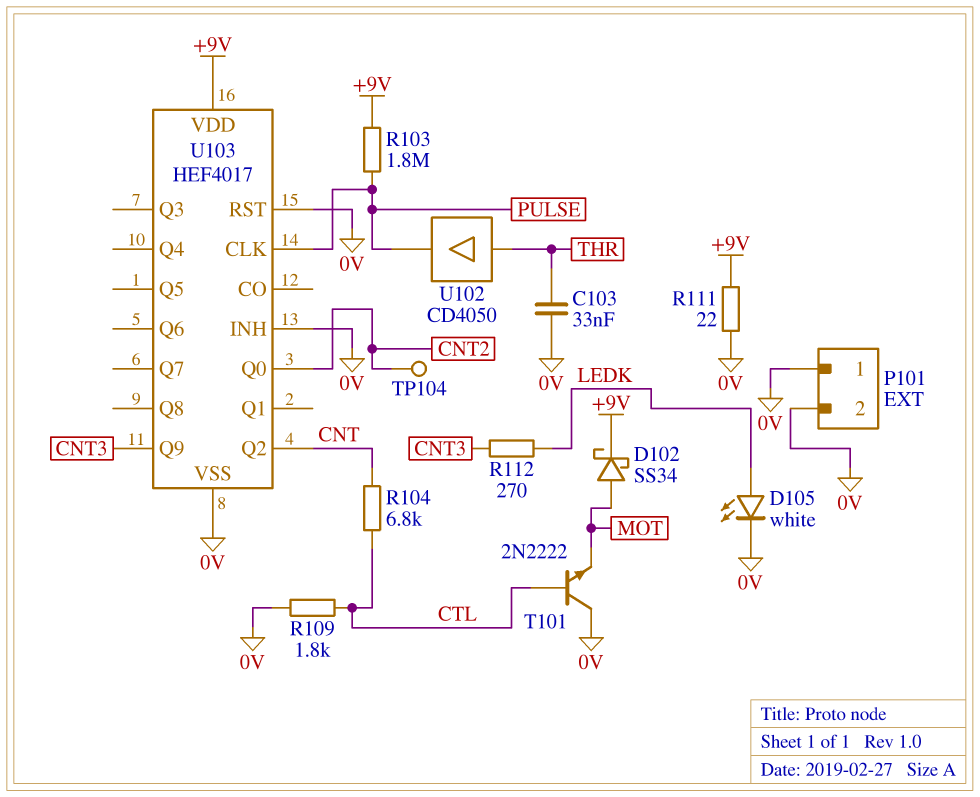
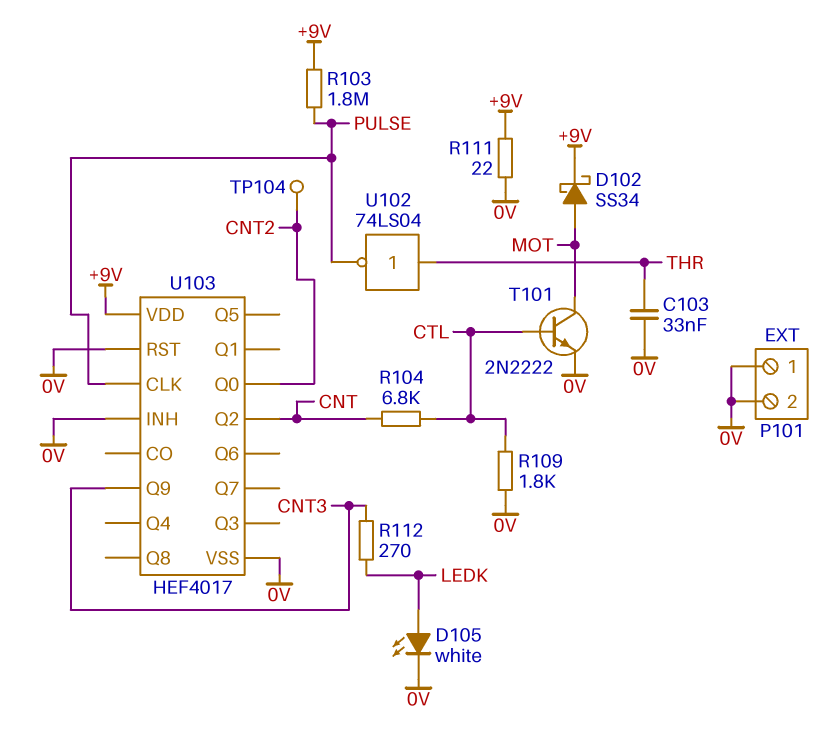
T101: NPN 2N2222 (B CTL, C 0V, E MOT) -> NPN 2N2222 (B CTL, C MOT, E 0V)
U102: buffer CD4050 (in THR, out PULSE) -> NOT 74LS04 (in THR, out PULSE)

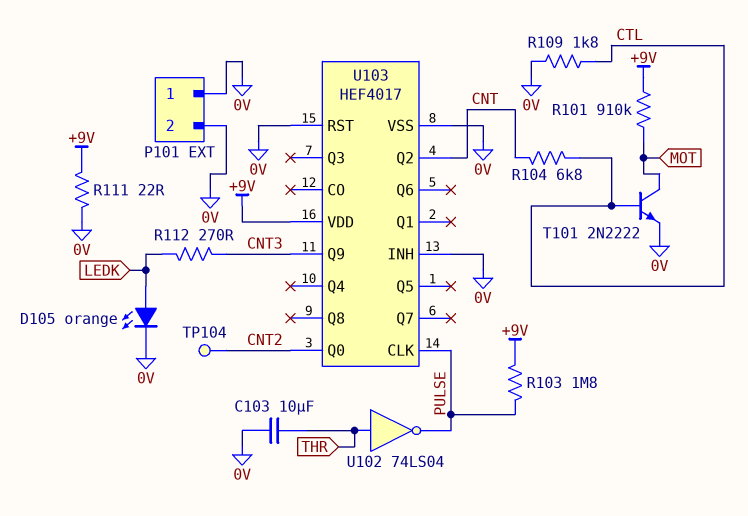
C103: 33nF (0V, THR) -> 10uF (0V, THR)
D102: schottky SS34 (A MOT, K +9V) -> none
D105: LED white (A LEDK, K 0V) -> LED orange (A LEDK, K 0V)
R101: none -> 910k (+9V, MOT)

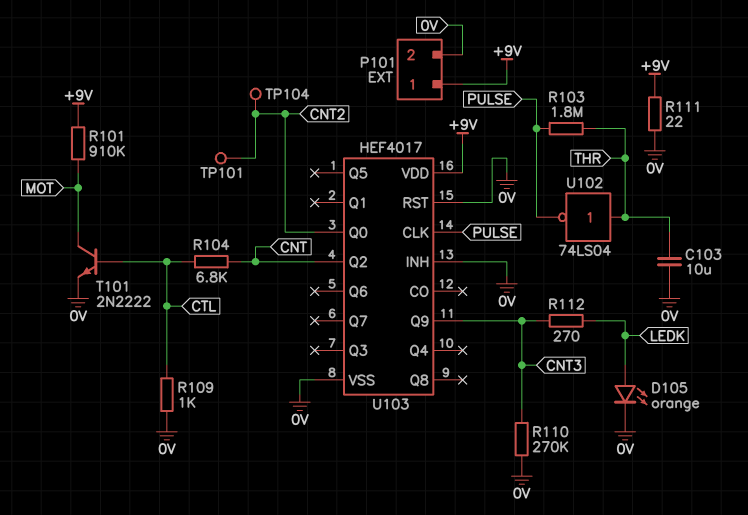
P101 pin 1: 0V -> +9V
R103: 1.8M (+9V, PULSE) -> 1.8M (PULSE, THR)
R109: 1.8k (0V, CTL) -> 1k (0V, CTL)
R110: none -> 270k (0V, CNT3)
TP101: none -> test point (CNT2)

